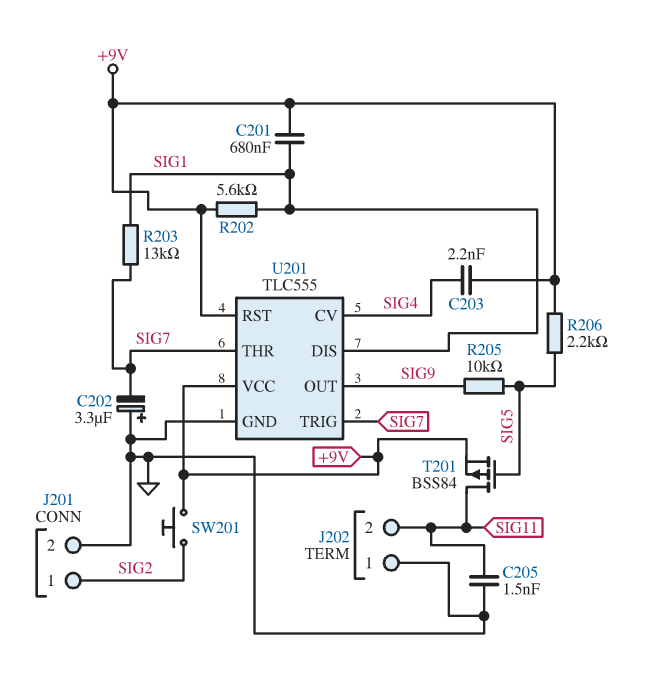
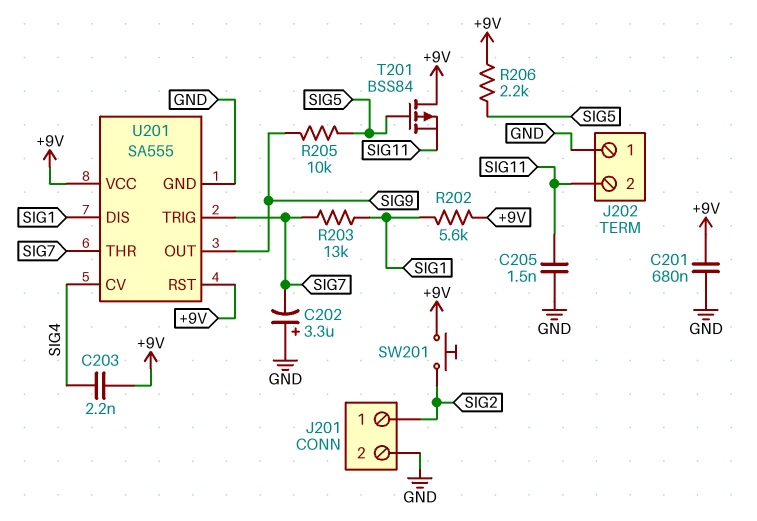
C201: 680nF (+9V, SIG1) -> 680nF (+9V, GND)
T201: PMOS BSS84 (G SIG5, D SIG11, S +9V) -> PMOS BSS84 (G SIG5, D +9V, S SIG11)
U201: TLC555 -> SA555

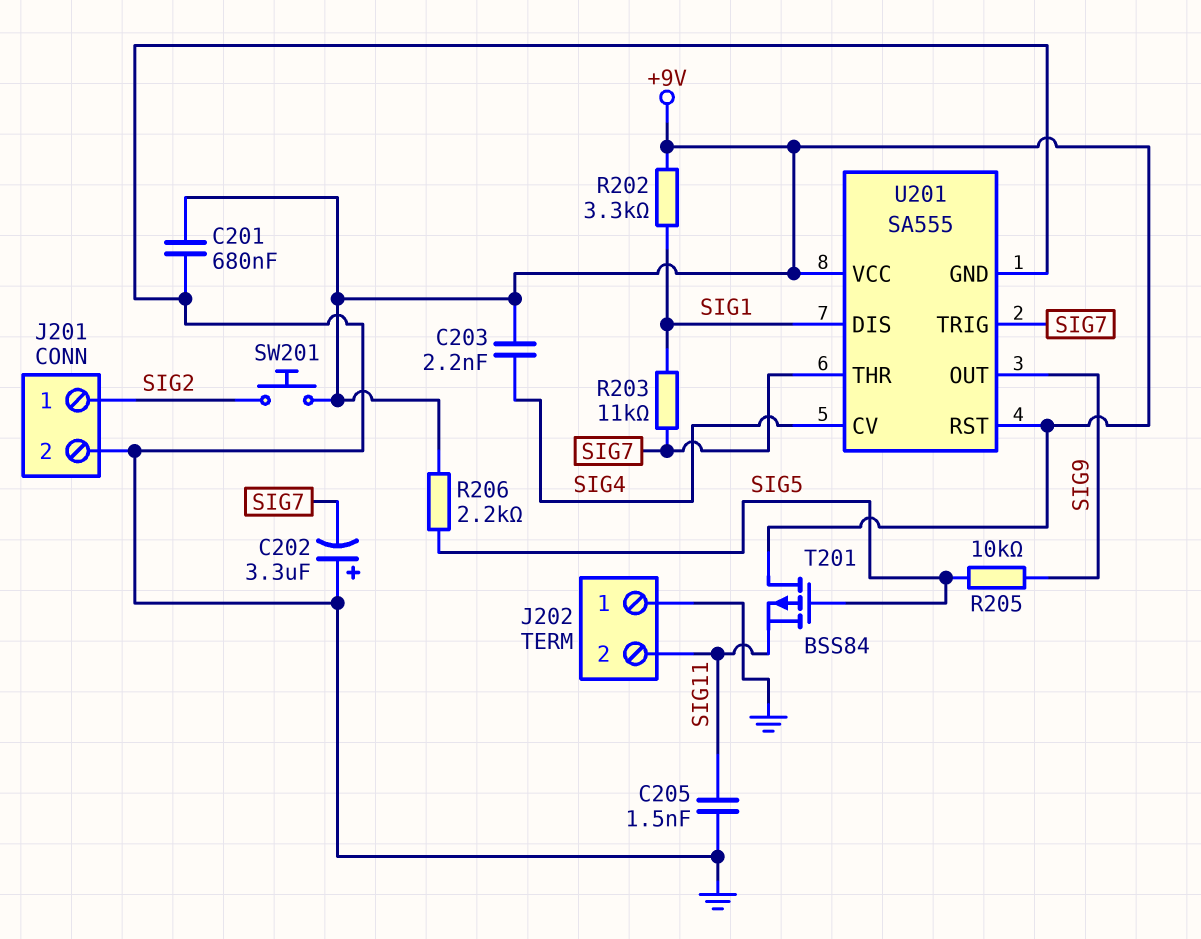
R202: 5.6k (+9V, SIG1) -> 3.3k (+9V, SIG1)
R203: 13k (SIG1, SIG7) -> 11k (SIG1, SIG7)

